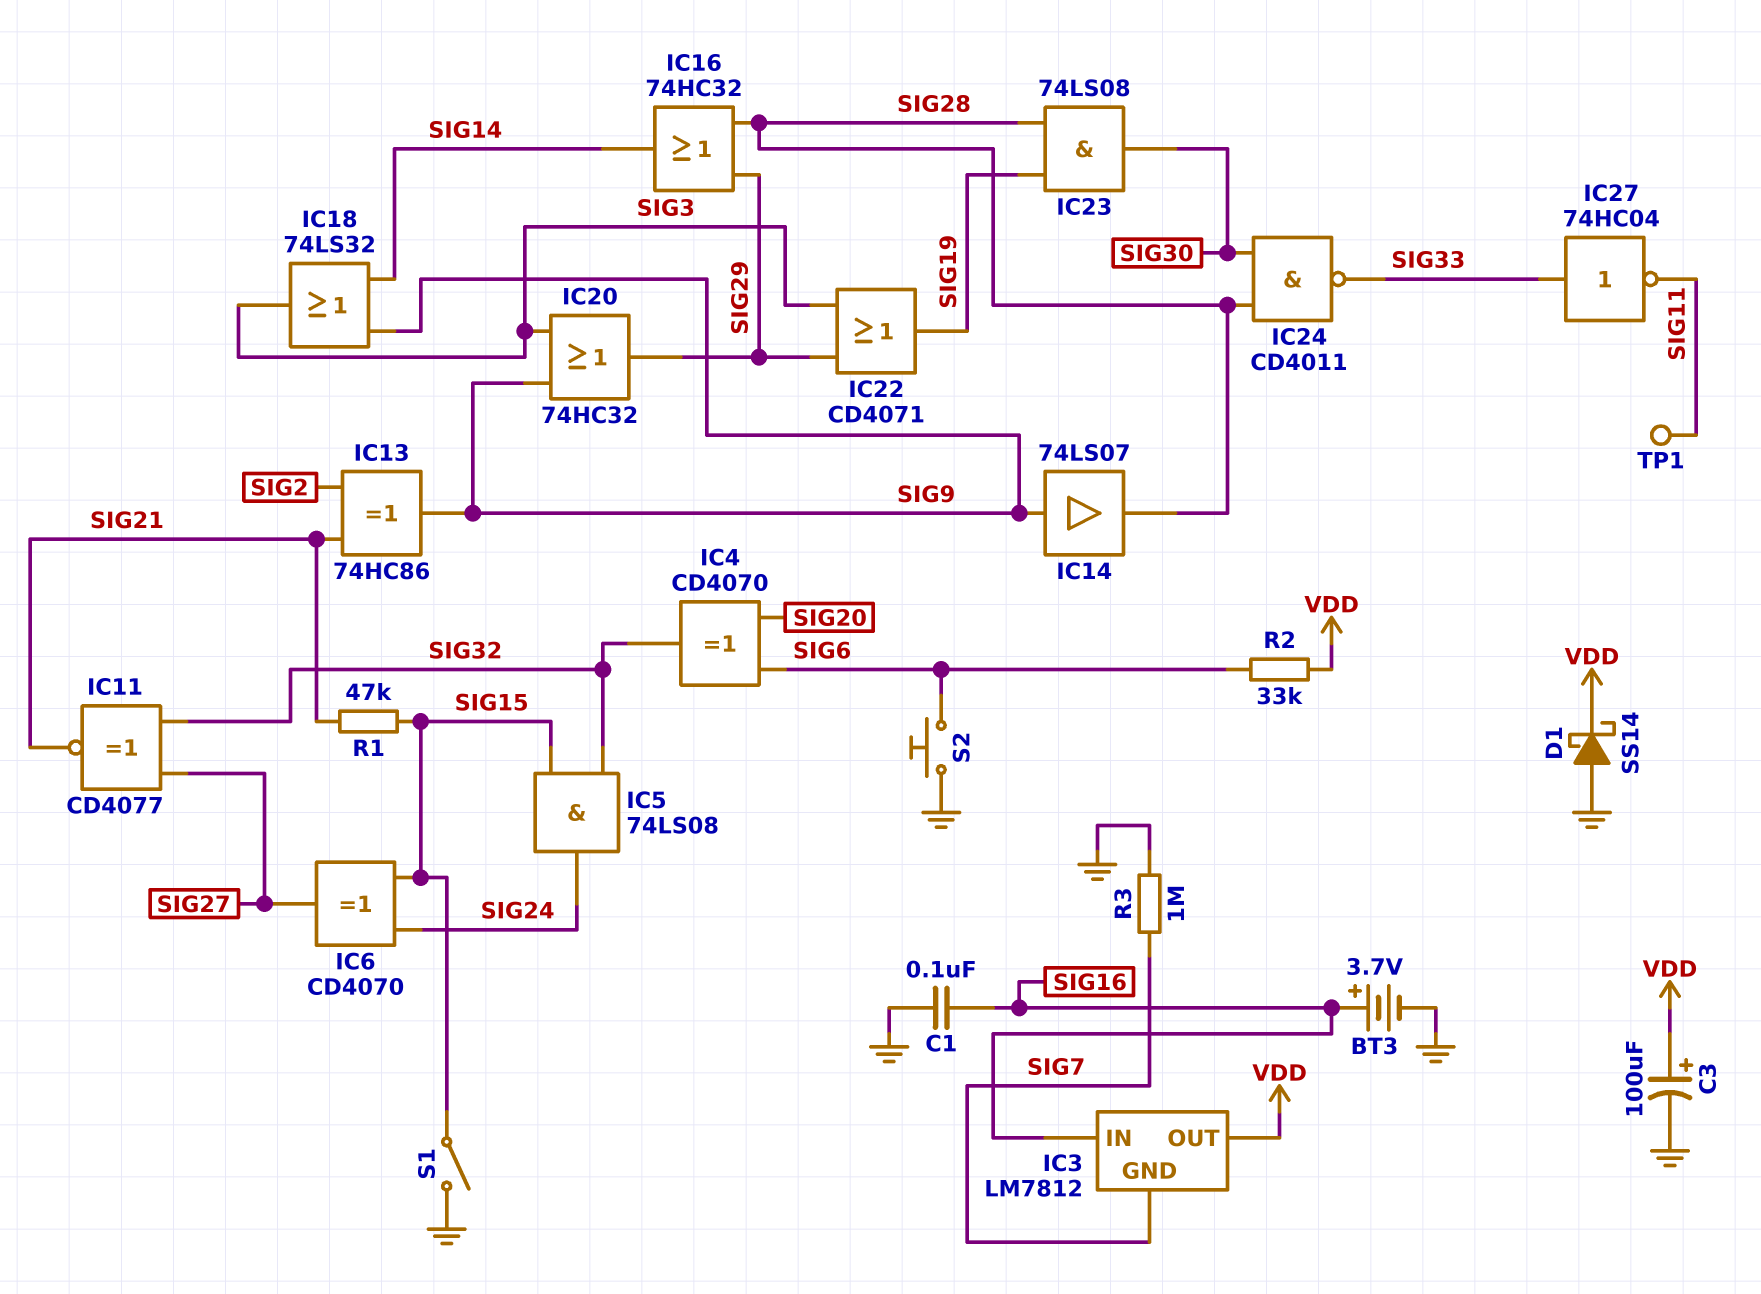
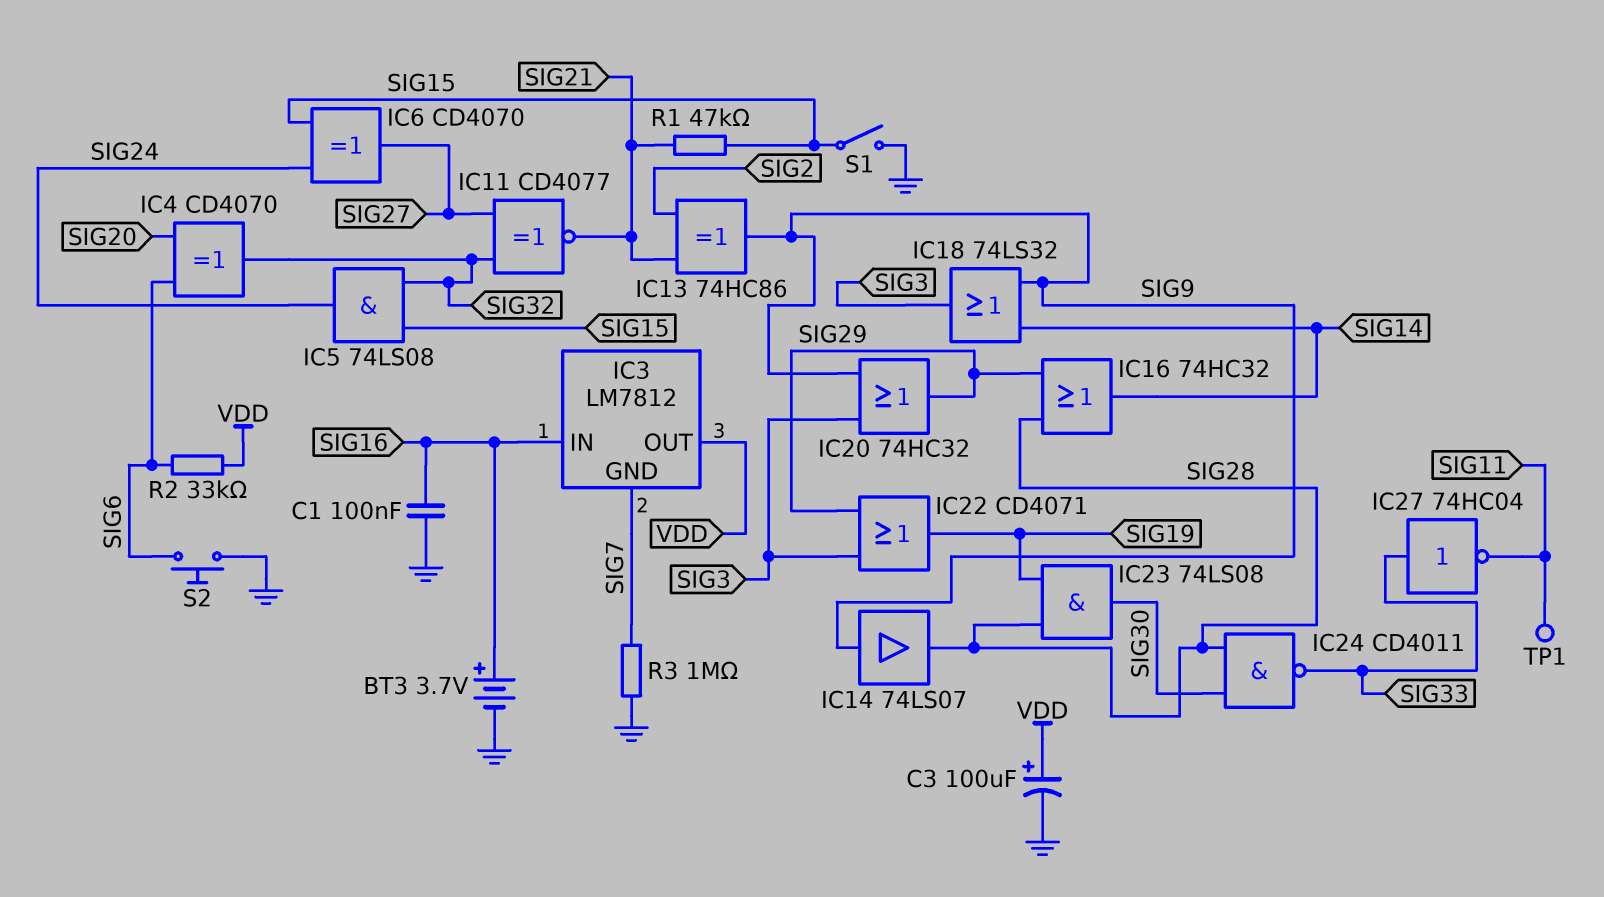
D1: schottky SS14 (A GND, K VDD) -> none

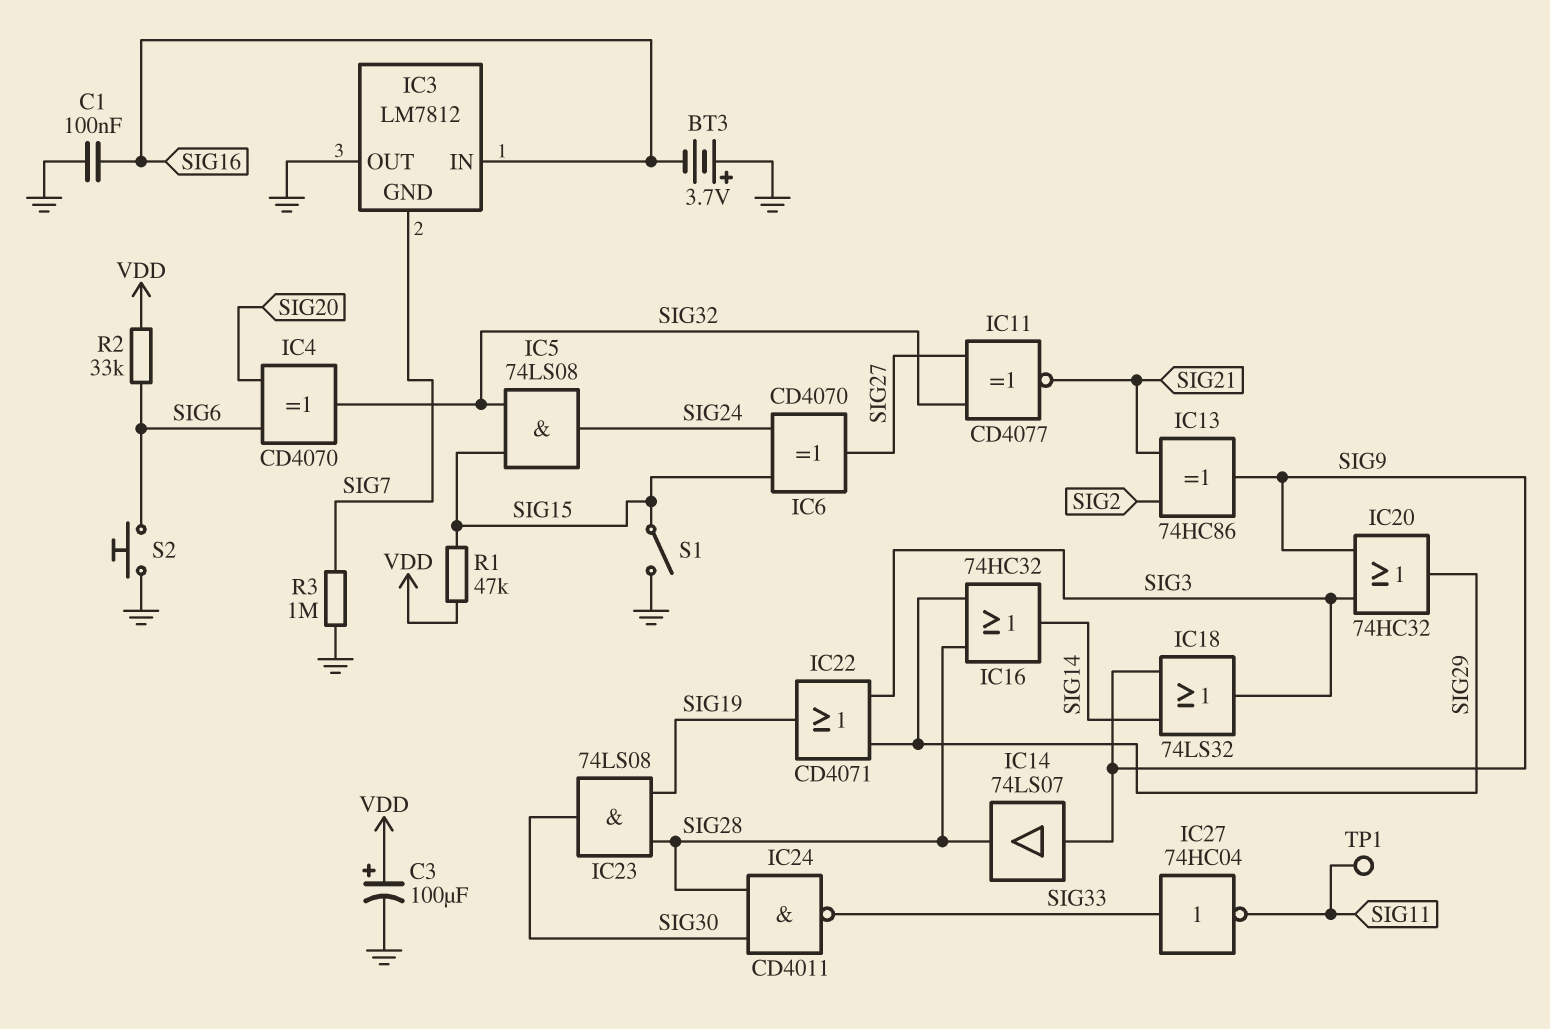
BT3: 3.7V (plus SIG16, minus GND) -> 3.7V (plus GND, minus SIG16)
IC3 pin OUT: VDD -> GND
R1: 47k (SIG15, SIG21) -> 47k (SIG15, VDD)

